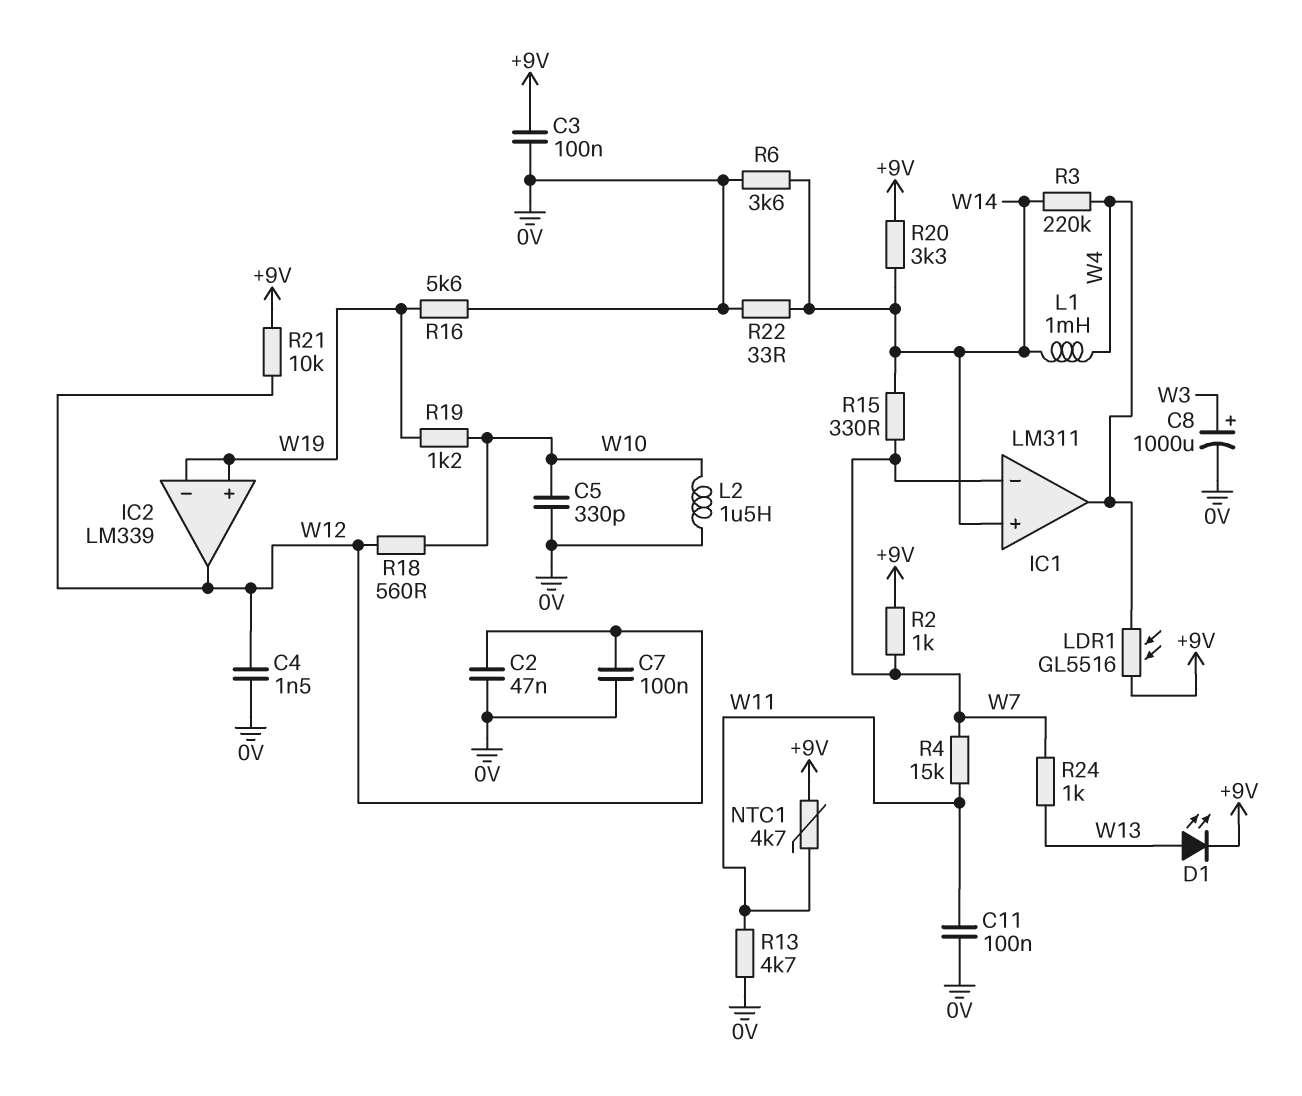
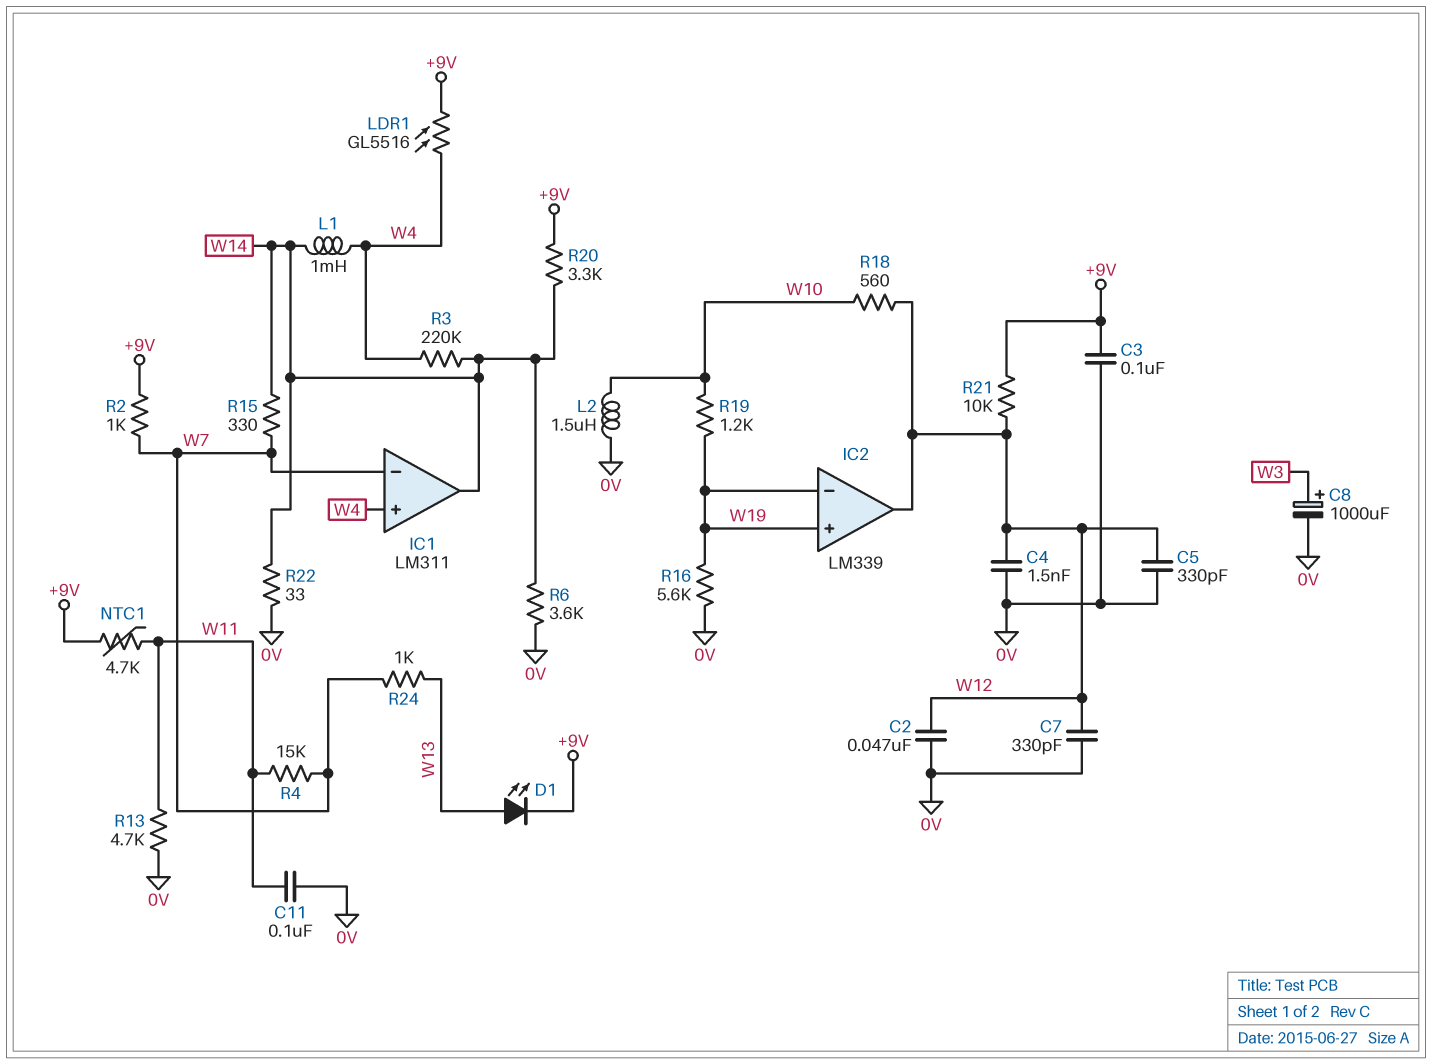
C5: 330pF (0V, W10) -> 330pF (0V, W12)
C7: 100nF (0V, W12) -> 330pF (0V, W12)
IC1 pin in+: W14 -> W4
IC1 pin out: W4 -> W14

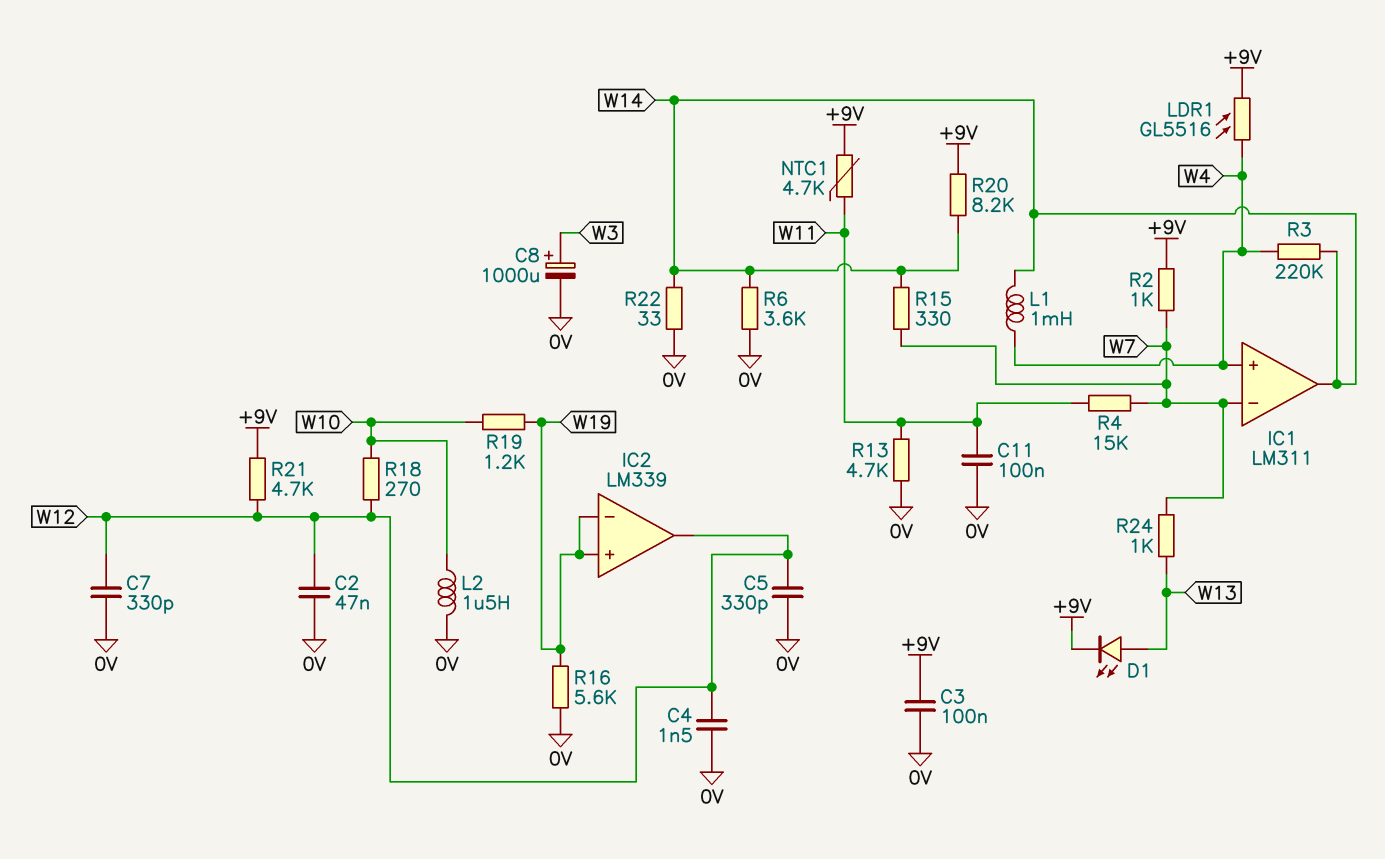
R18: 560 (W10, W12) -> 270 (W10, W12)
R20: 3.3k (+9V, W14) -> 8.2k (+9V, W14)
R21: 10k (+9V, W12) -> 4.7k (+9V, W12)

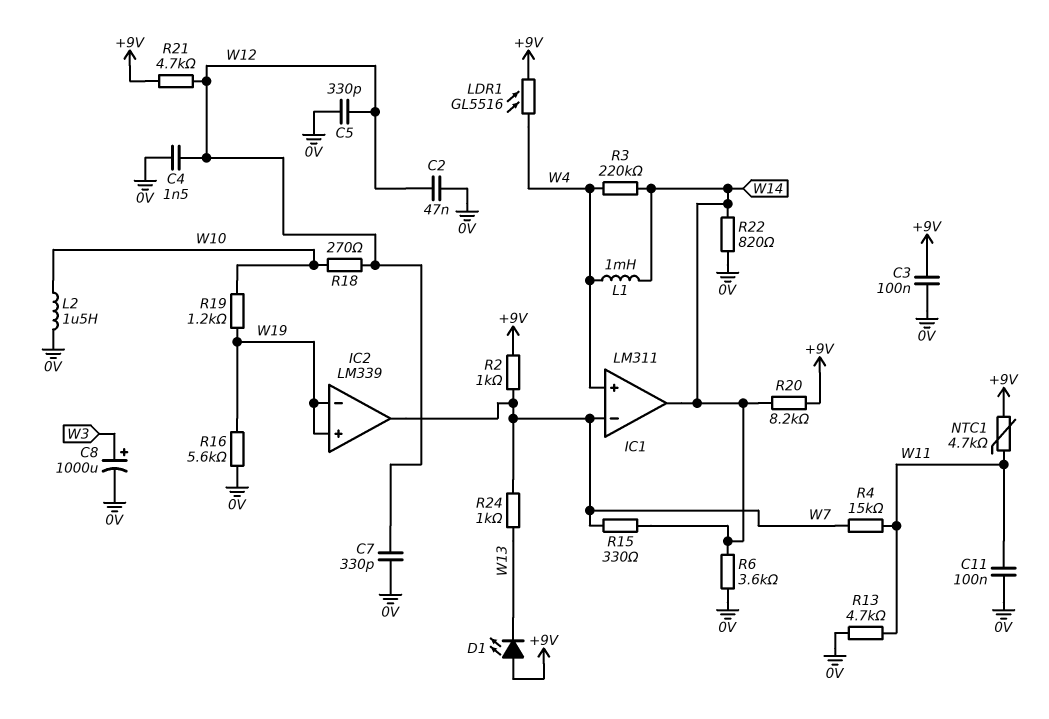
D1: LED (A W13, K +9V) -> LED (A +9V, K W13)
IC2 pin out: W12 -> W7
R22: 33 (0V, W14) -> 820 (0V, W14)

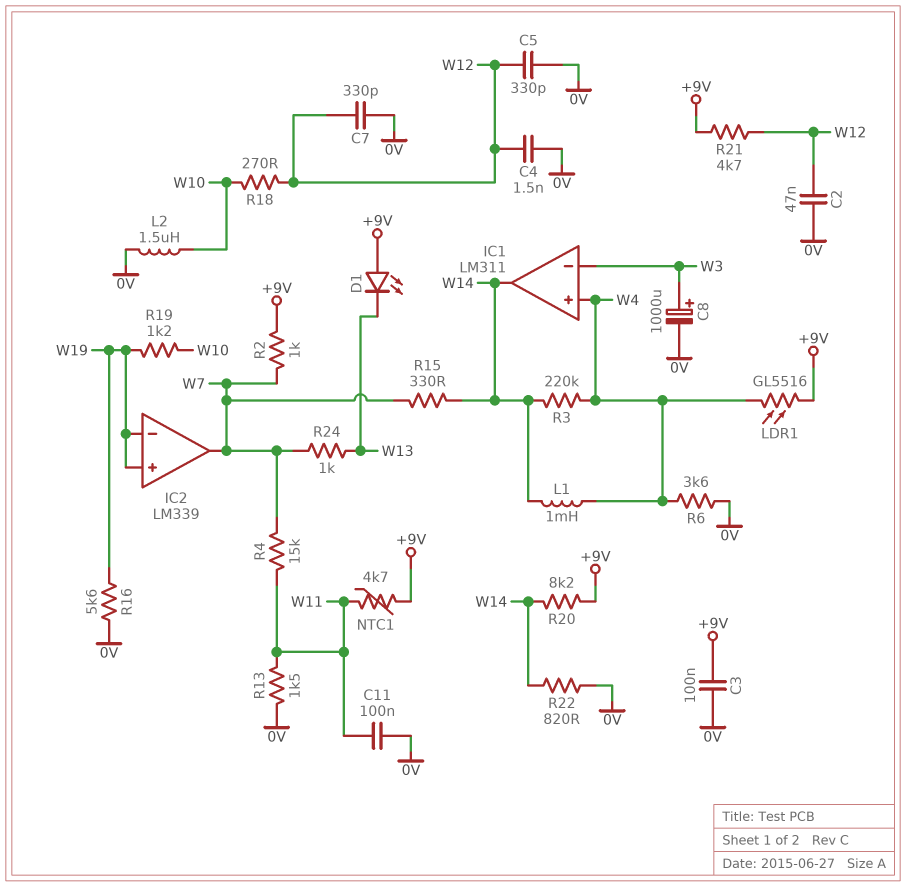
IC1 pin in-: W7 -> W3
R6: 3.6k (0V, W14) -> 3.6k (0V, W4)
R13: 4.7k (0V, W11) -> 1.5k (0V, W11)

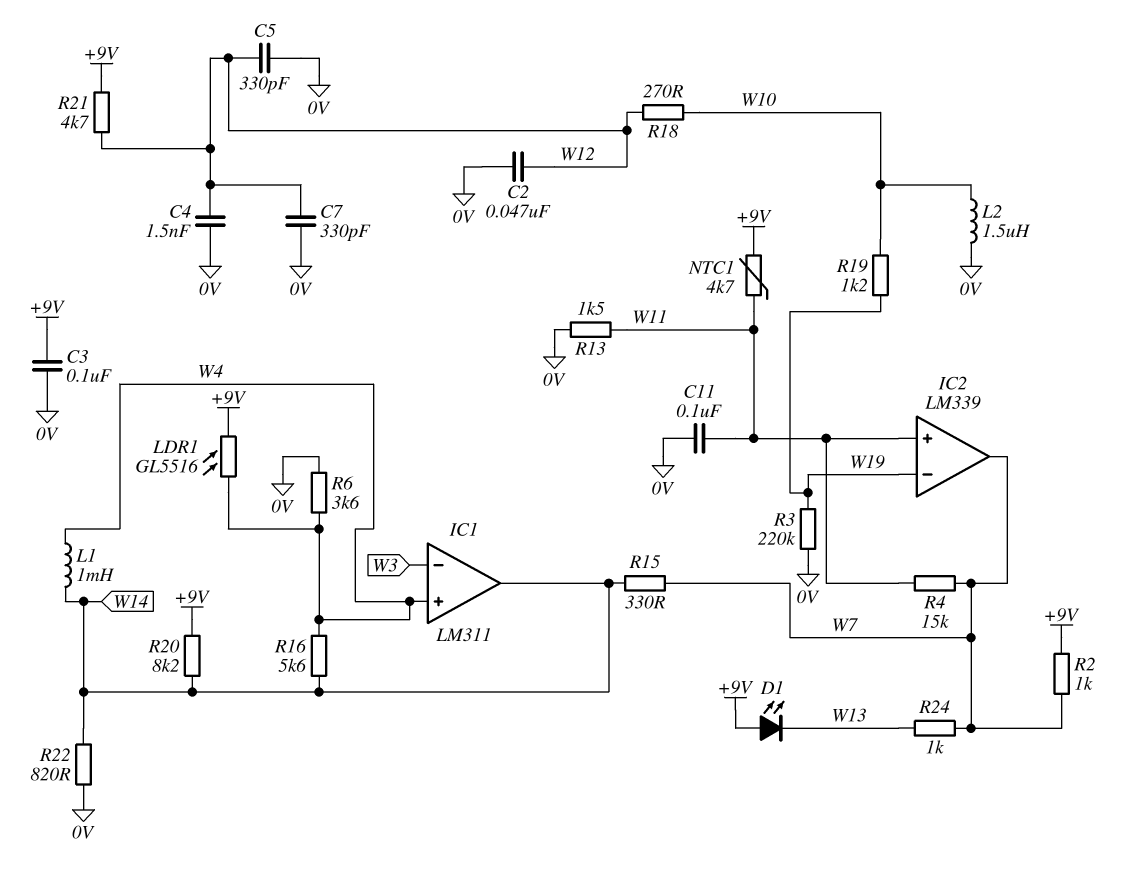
C8: 1000uF (plus W3, minus 0V) -> none
IC2 pin in+: W19 -> W11
R3: 220k (W4, W14) -> 220k (0V, W19)
R16: 5.6k (0V, W19) -> 5.6k (W4, W14)

